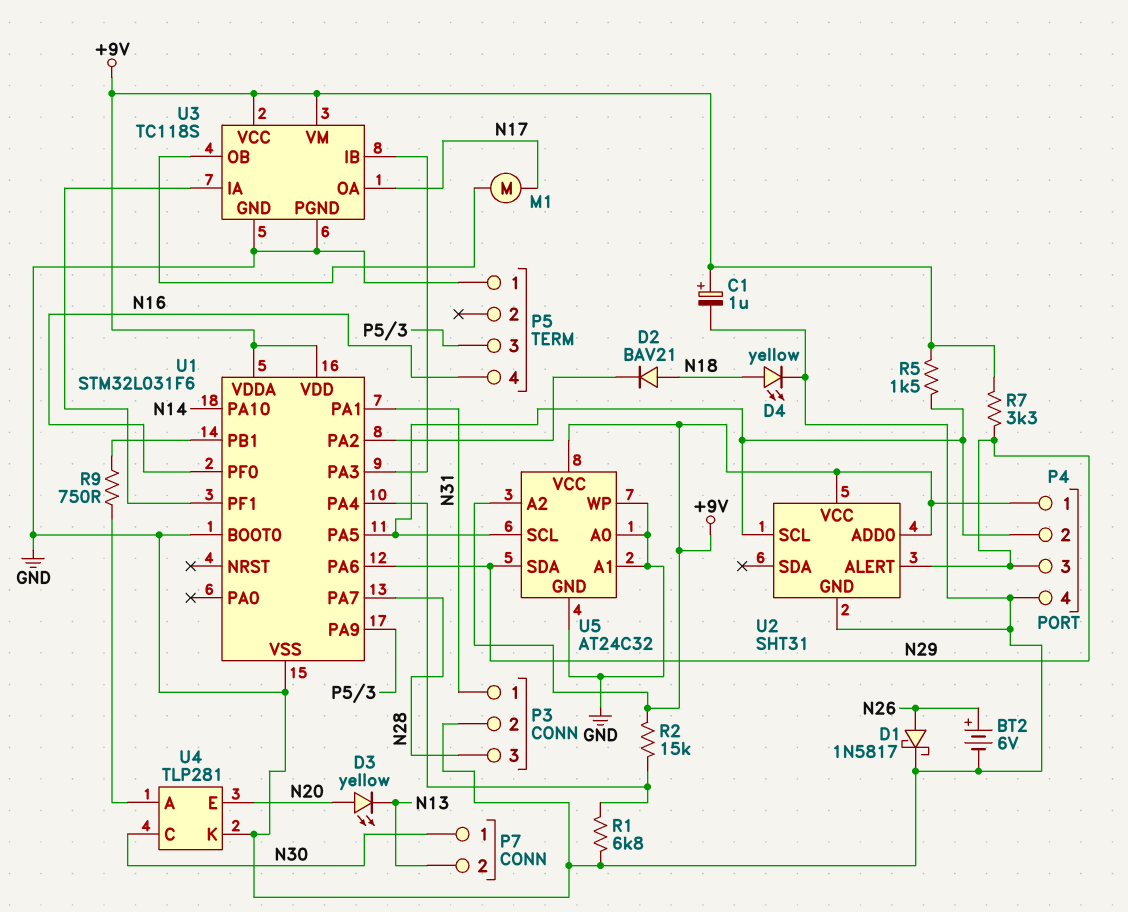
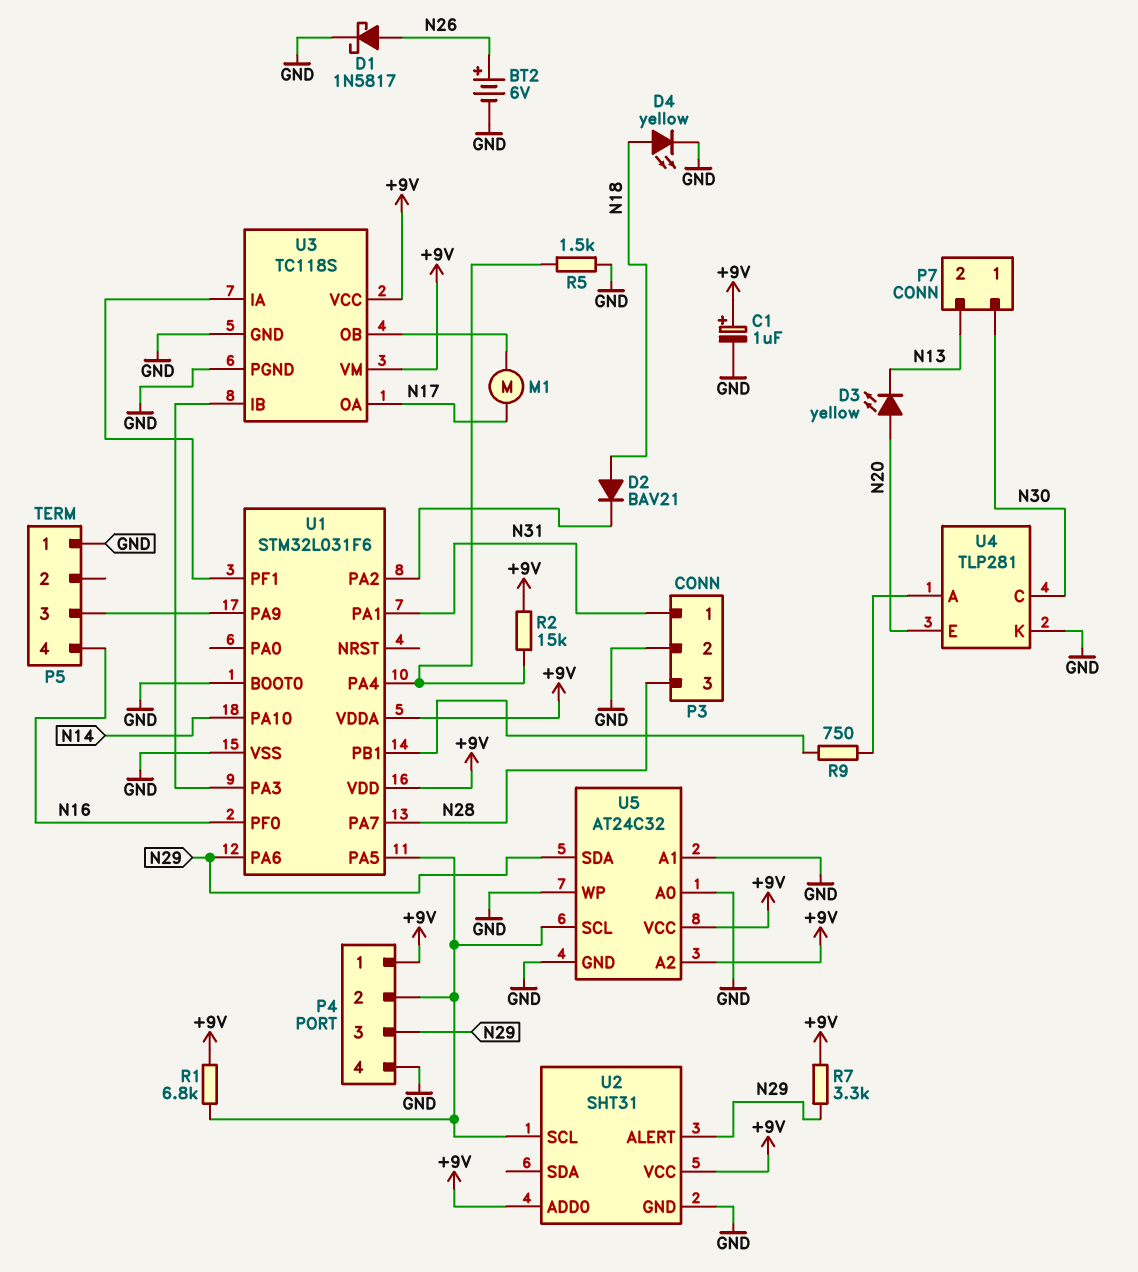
R1: 6.8k (GND, U1/PA4) -> 6.8k (+9V, P4/2)
R5: 1.5k (+9V, P4/2) -> 1.5k (GND, U1/PA4)

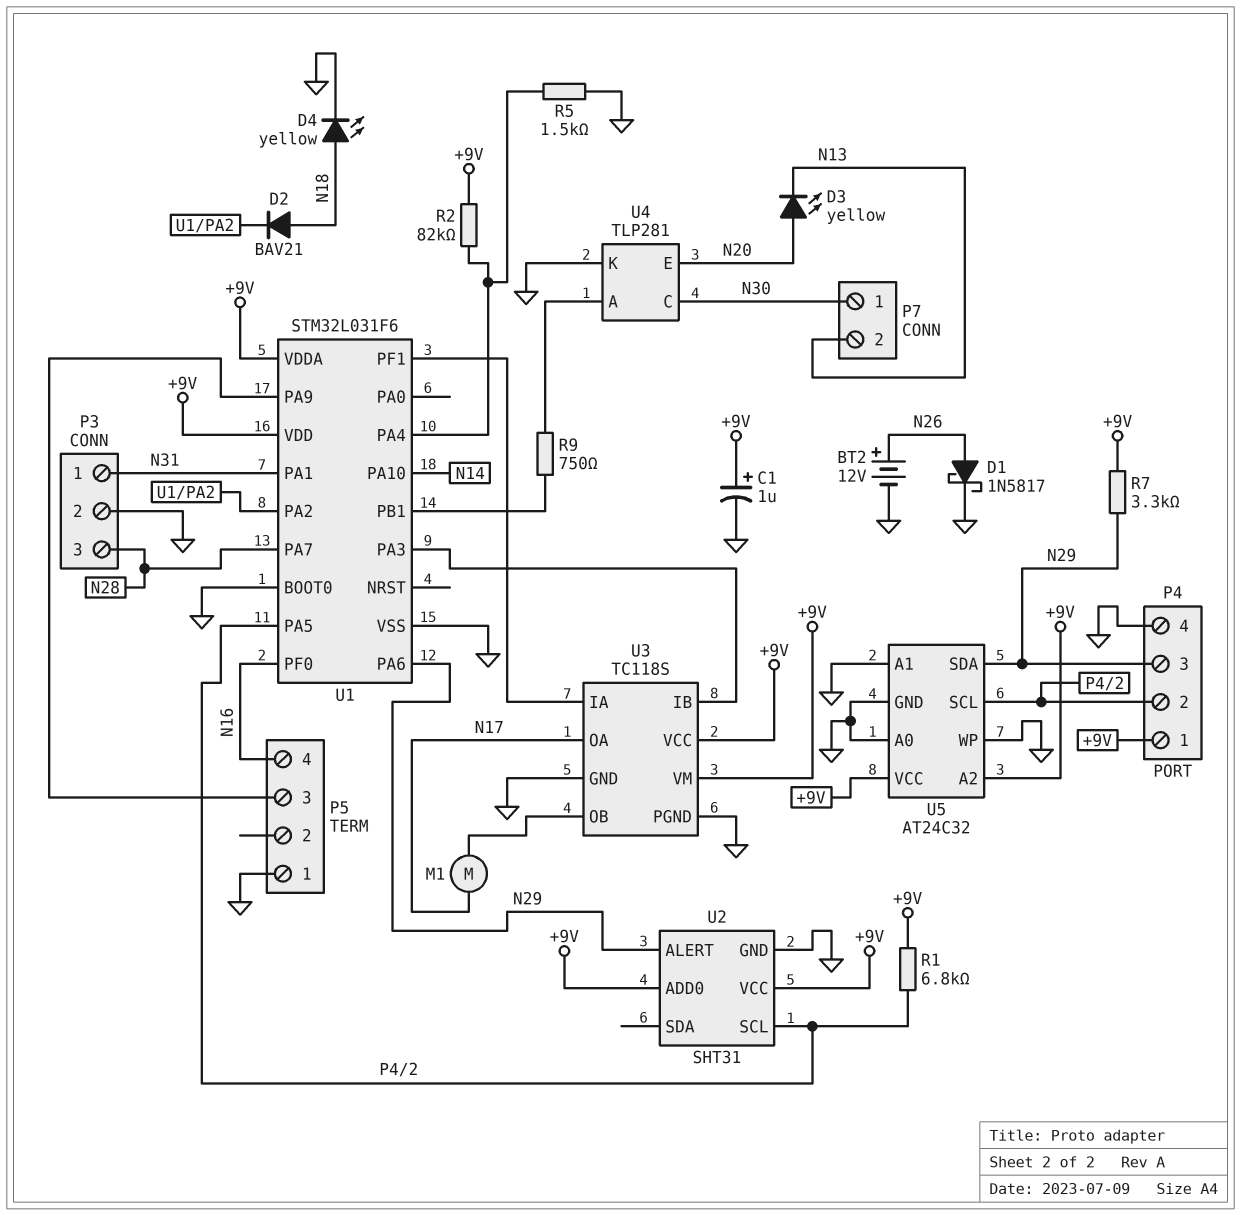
BT2: 6V (plus N26, minus GND) -> 12V (plus N26, minus GND)
R2: 15k (+9V, U1/PA4) -> 82k (+9V, U1/PA4)

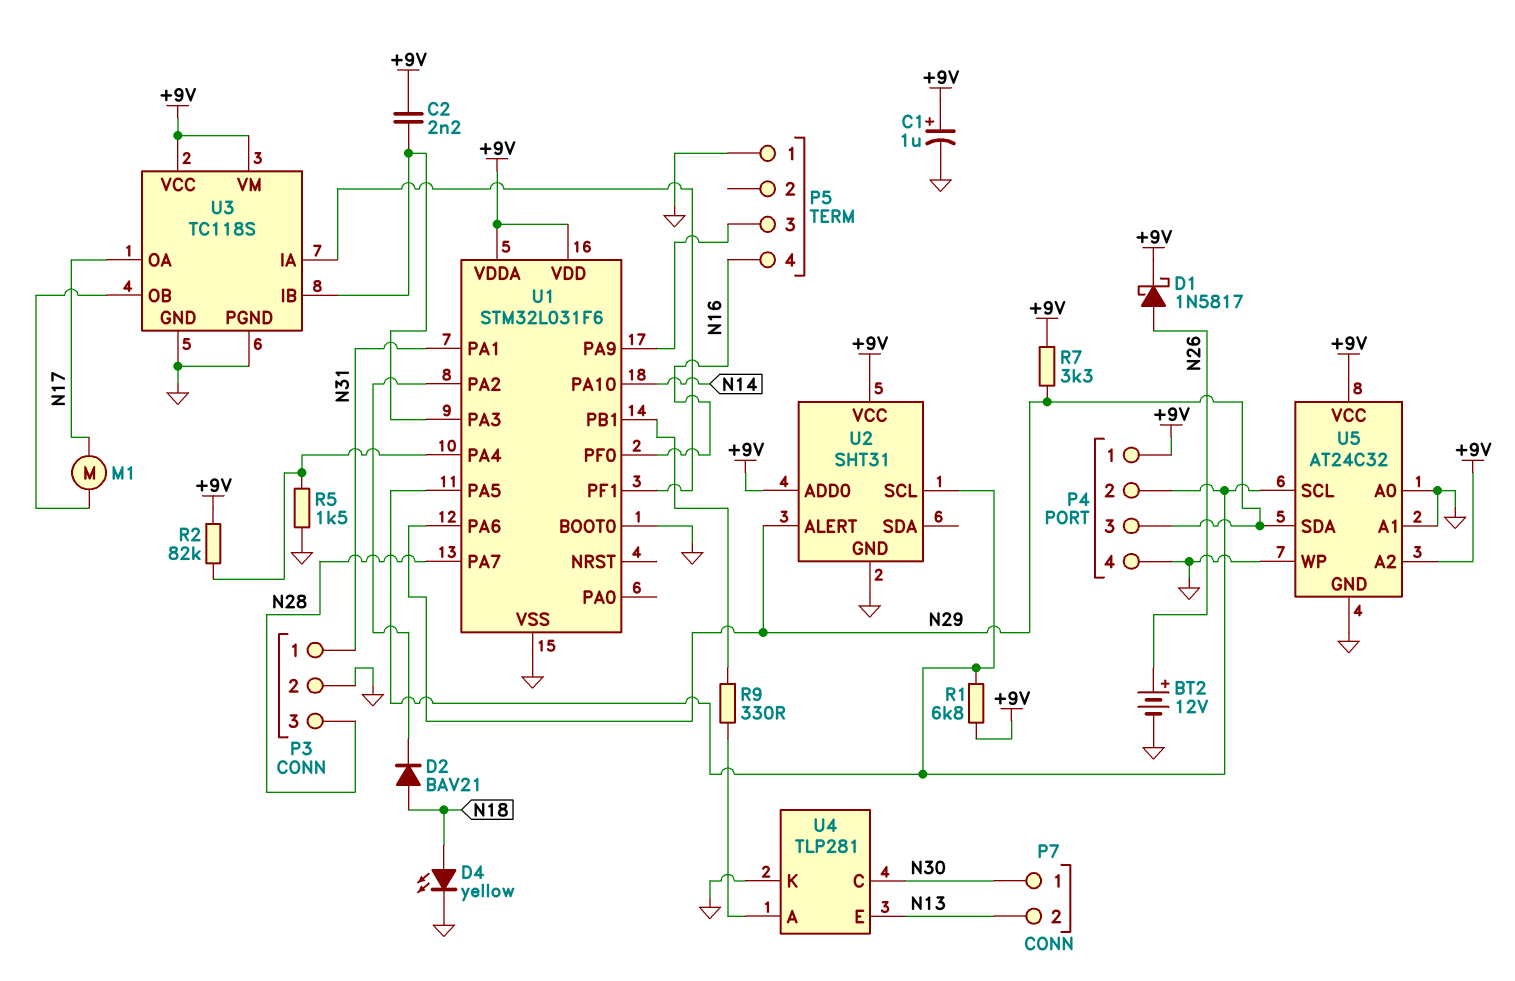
C2: none -> 2.2nF (+9V, U1/PA3)
D1: schottky 1N5817 (A N26, K GND) -> schottky 1N5817 (A N26, K +9V)
D3: LED yellow (A N20, K N13) -> none
R9: 750 (U1/PB1, U4/A) -> 330 (U1/PB1, U4/A)
U4 pin E: N20 -> N13

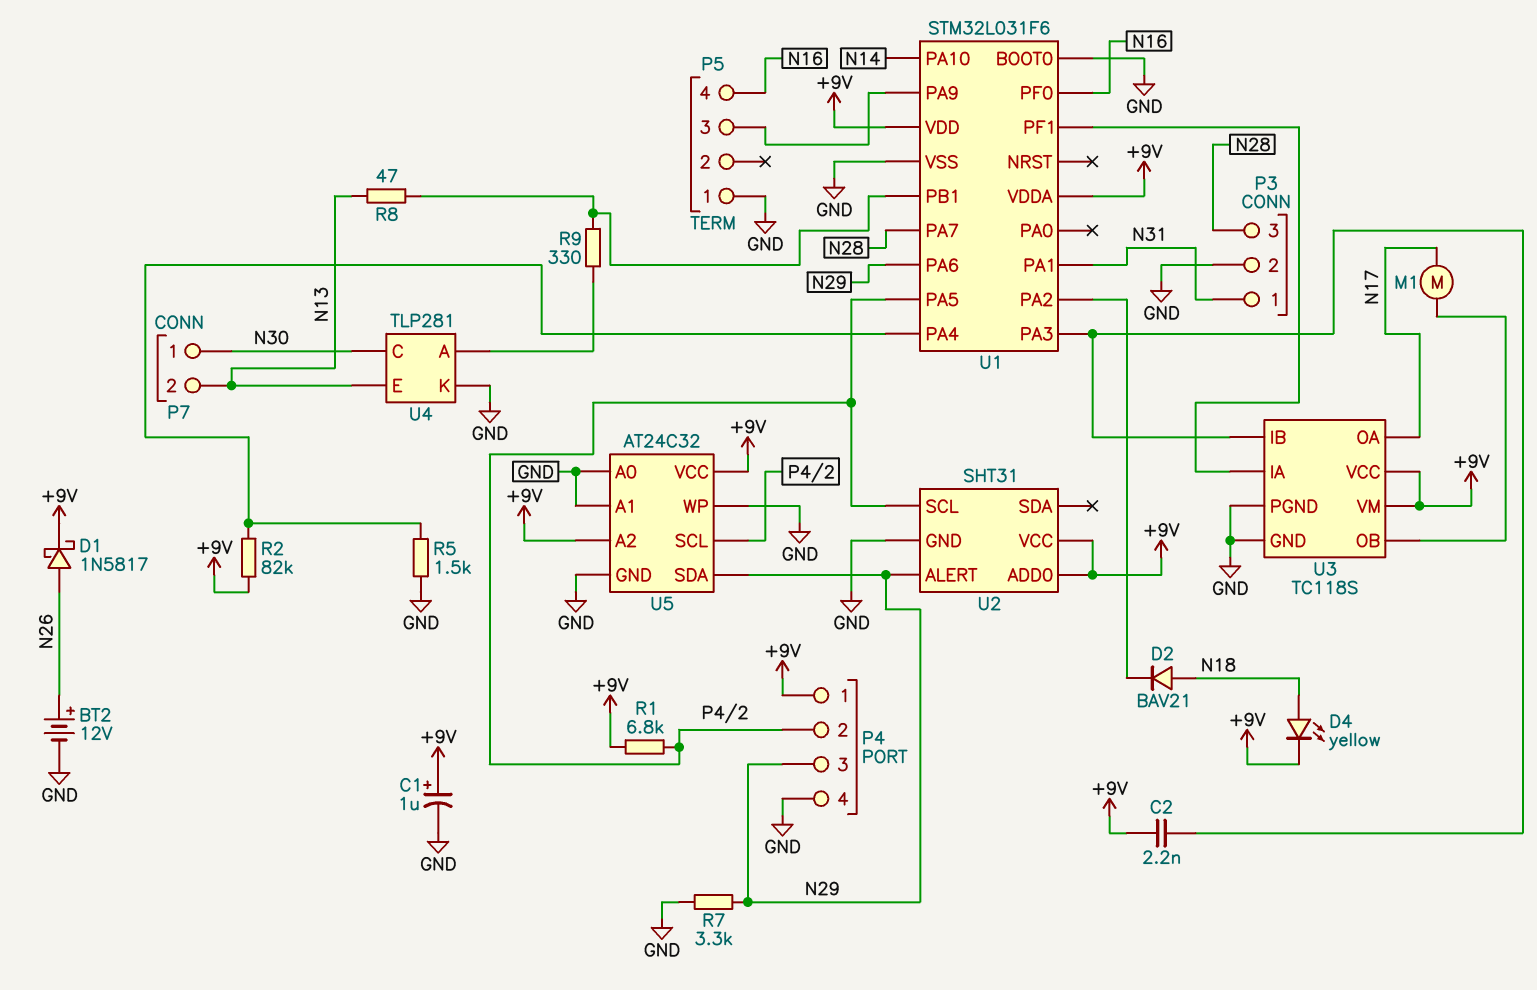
D4: LED yellow (A N18, K GND) -> LED yellow (A N18, K +9V)
R7: 3.3k (+9V, N29) -> 3.3k (GND, N29)
R8: none -> 47 (N13, U1/PB1)

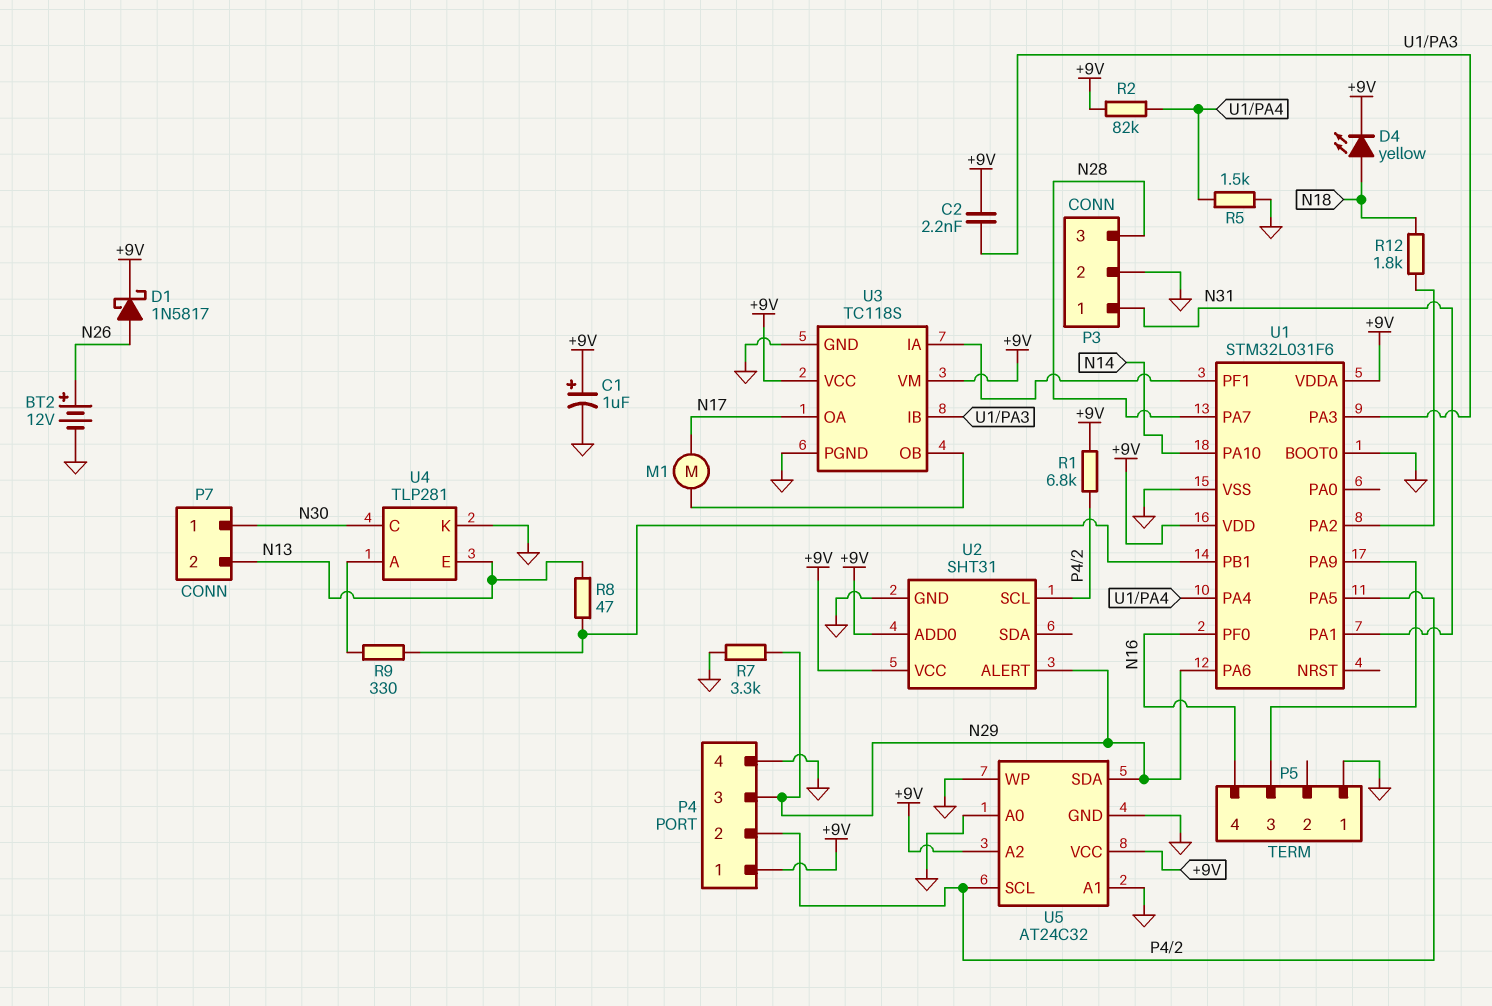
D2: diode BAV21 (A N18, K U1/PA2) -> none
R12: none -> 1.8k (N18, U1/PA2)

